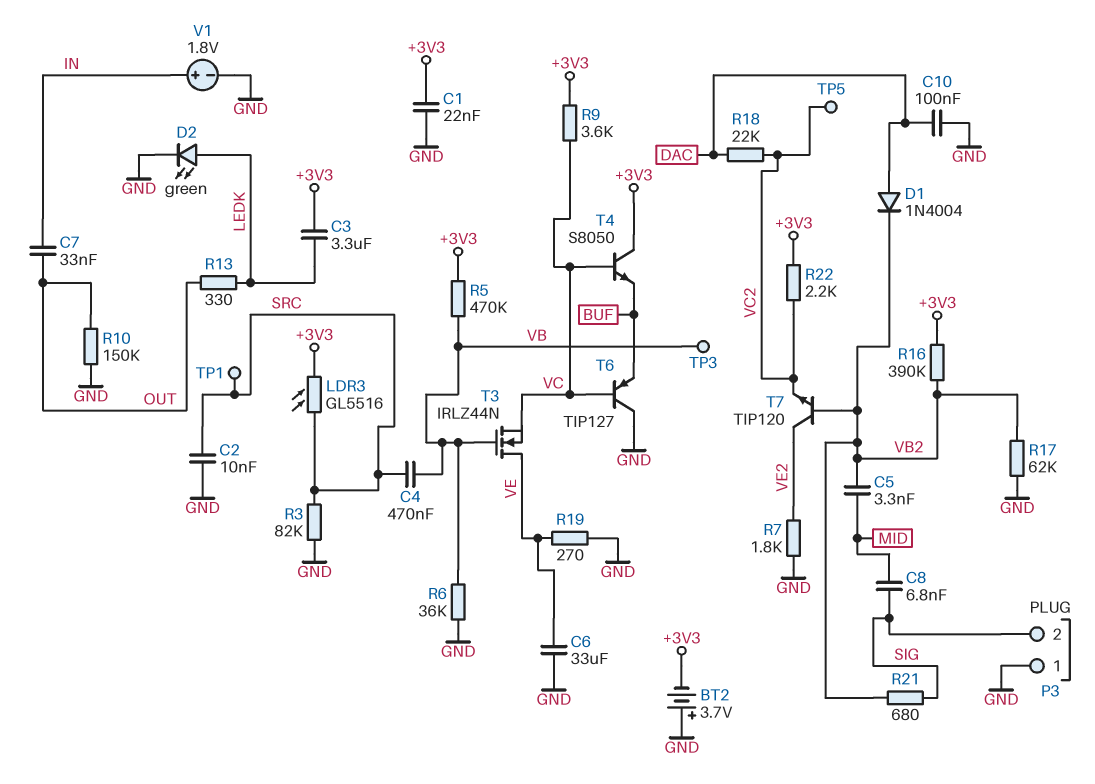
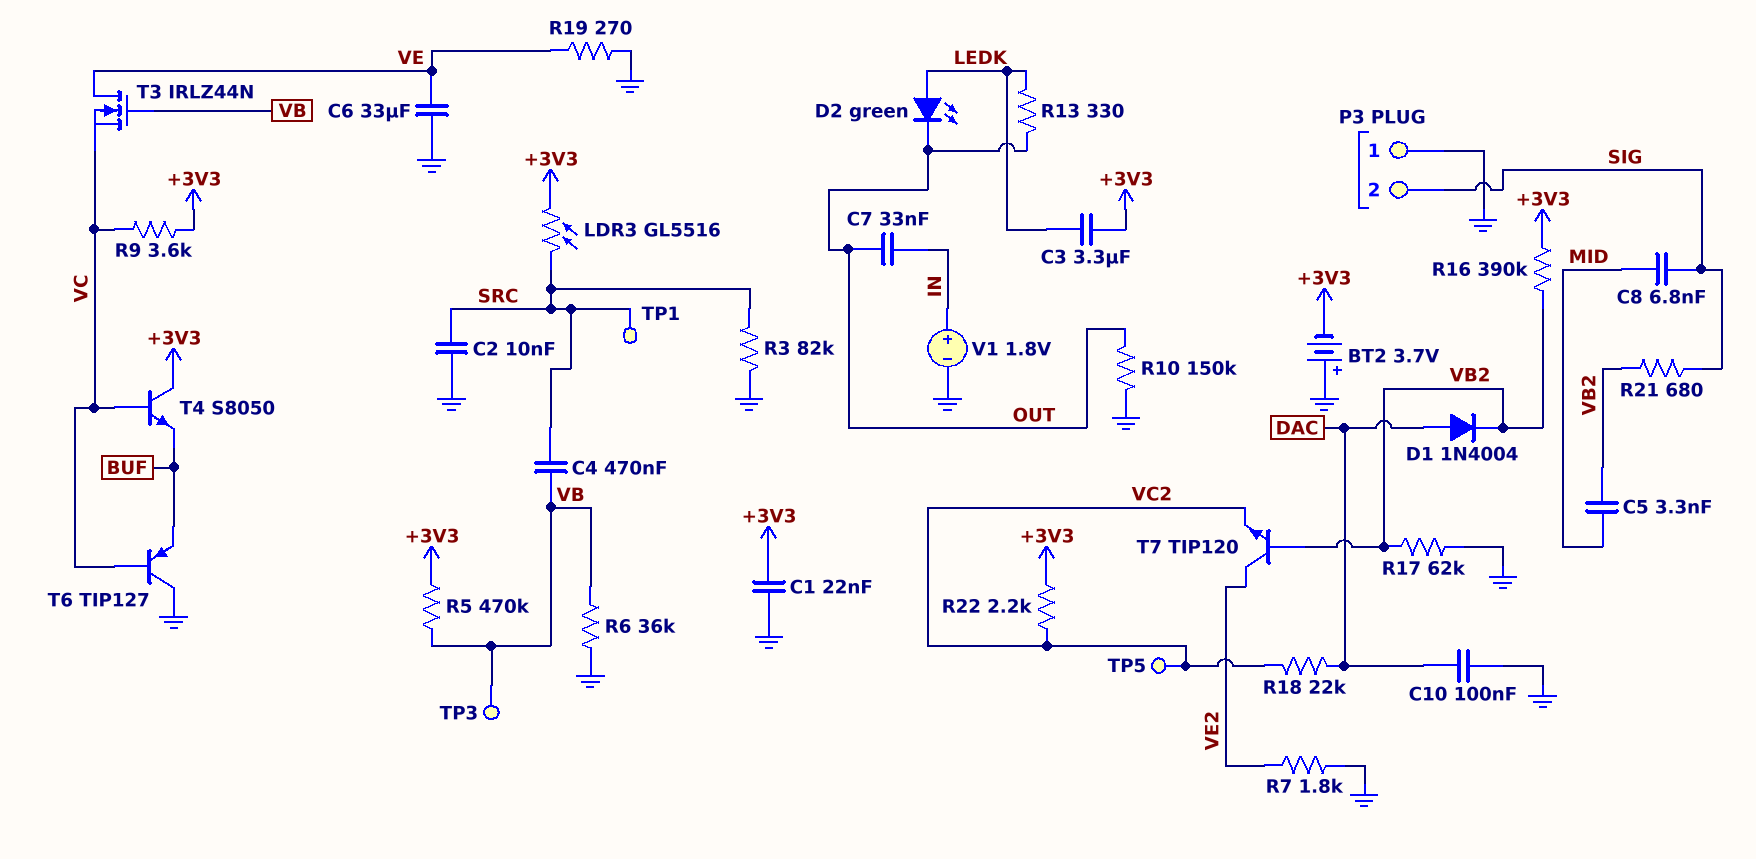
D2: LED green (A LEDK, K GND) -> LED green (A LEDK, K OUT)

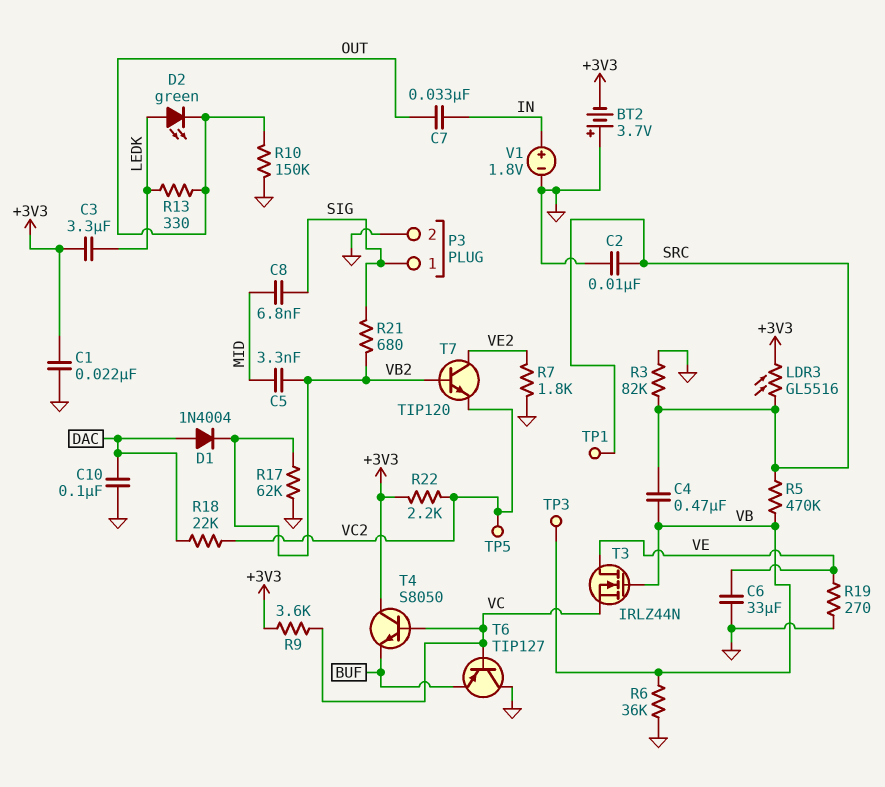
P3 pin 1: GND -> SIG
P3 pin 2: SIG -> GND
R5: 470k (+3V3, VB) -> 470k (SRC, VB)
R16: 390k (+3V3, VB2) -> none

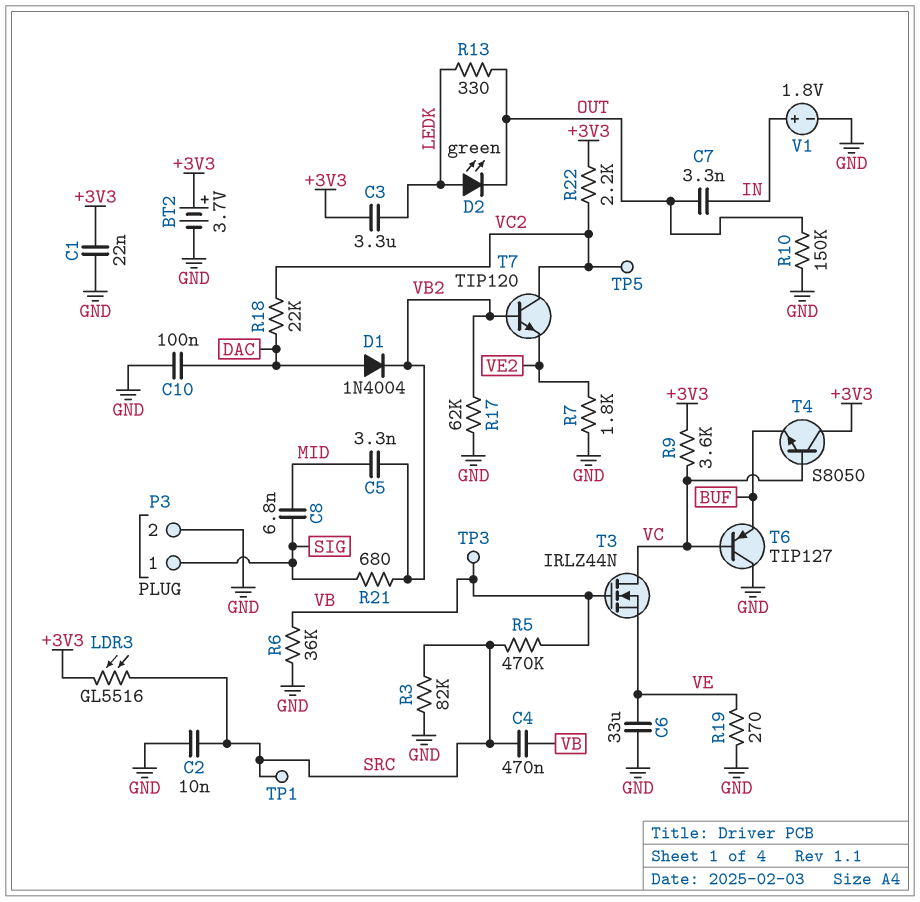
BT2: 3.7V (plus GND, minus +3V3) -> 3.7V (plus +3V3, minus GND)
C7: 33nF (IN, OUT) -> 3.3nF (IN, OUT)
T3: NMOS IRLZ44N (G VB, D VE, S VC) -> NMOS IRLZ44N (G VB, D VC, S VE)
T7: NPN TIP120 (B VB2, C VE2, E VC2) -> NPN TIP120 (B VB2, C VC2, E VE2)

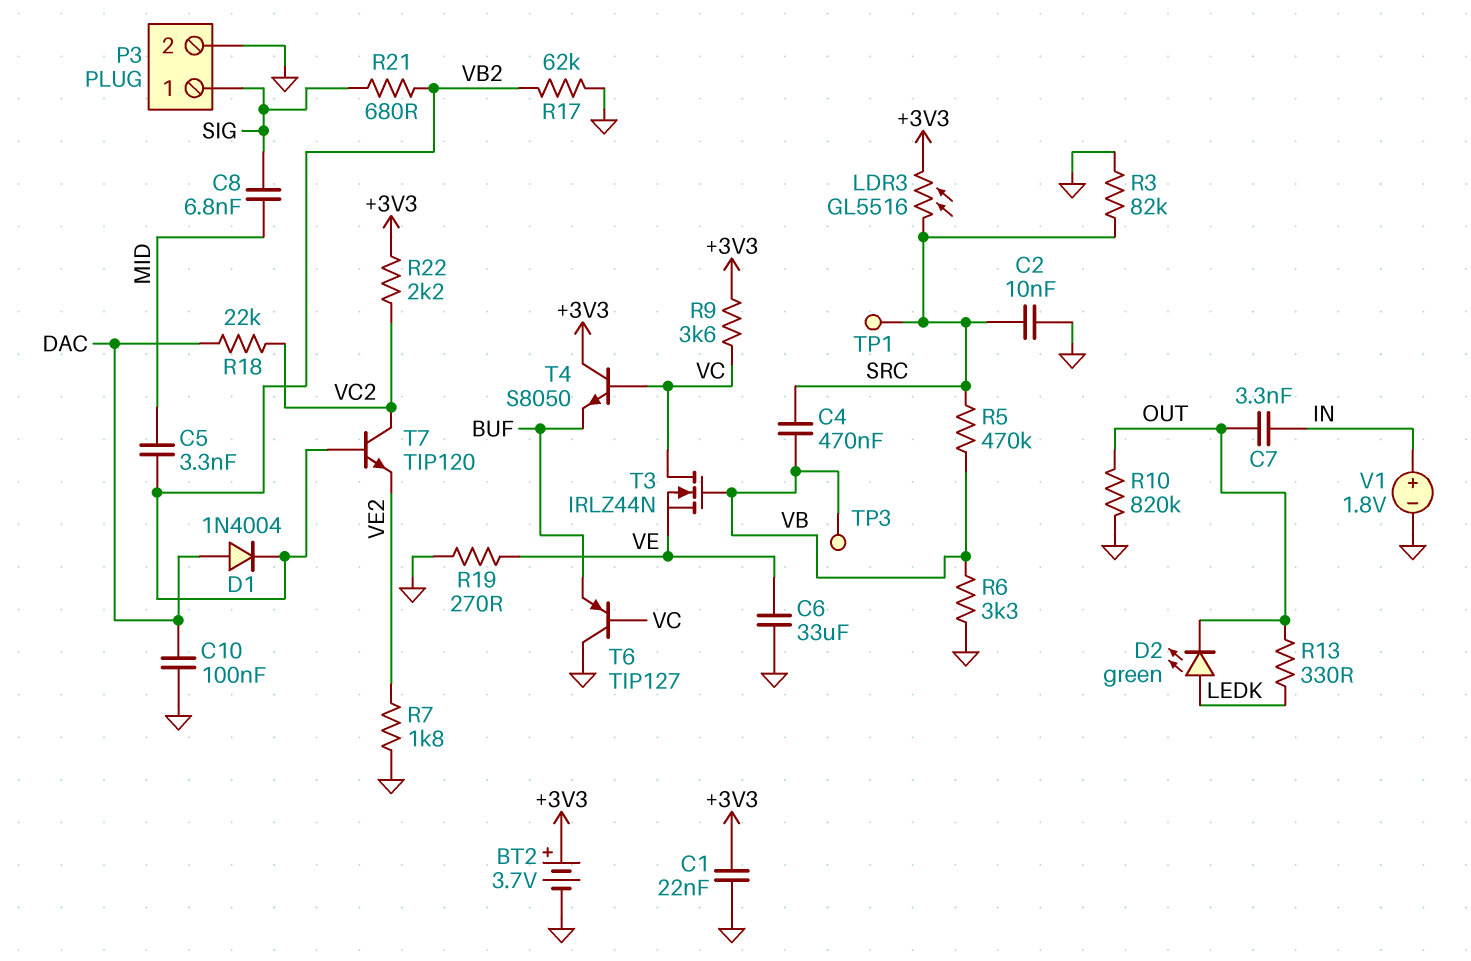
C3: 3.3uF (+3V3, LEDK) -> none
R6: 36k (GND, VB) -> 3.3k (GND, VB)
R10: 150k (GND, OUT) -> 820k (GND, OUT)
TP5: test point (VC2) -> none

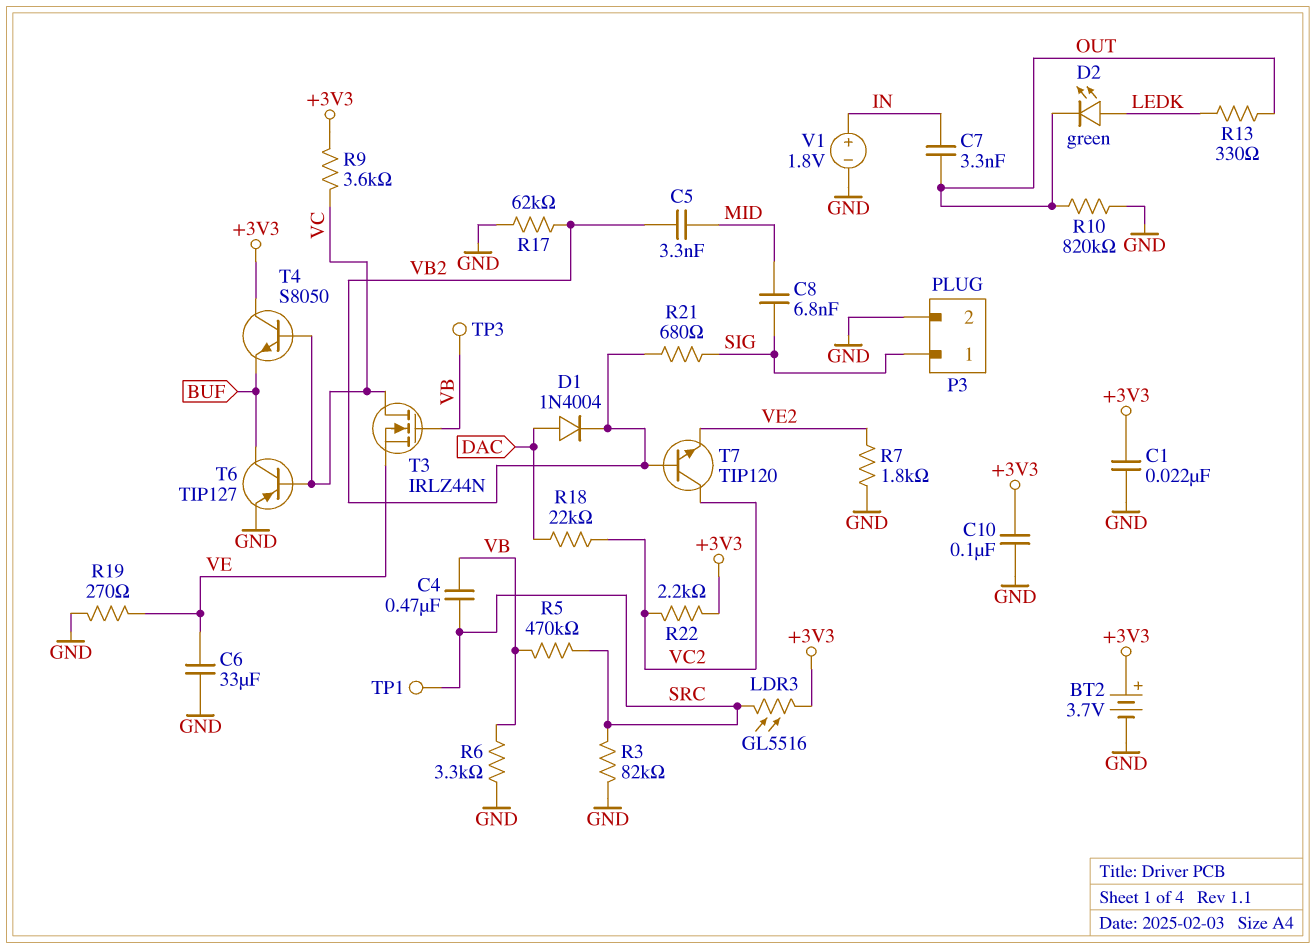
C2: 10nF (GND, SRC) -> none
C10: 100nF (DAC, GND) -> 100nF (+3V3, GND)
T6: PNP TIP127 (B VC, C GND, E BUF) -> PNP TIP127 (B VC, C BUF, E GND)

